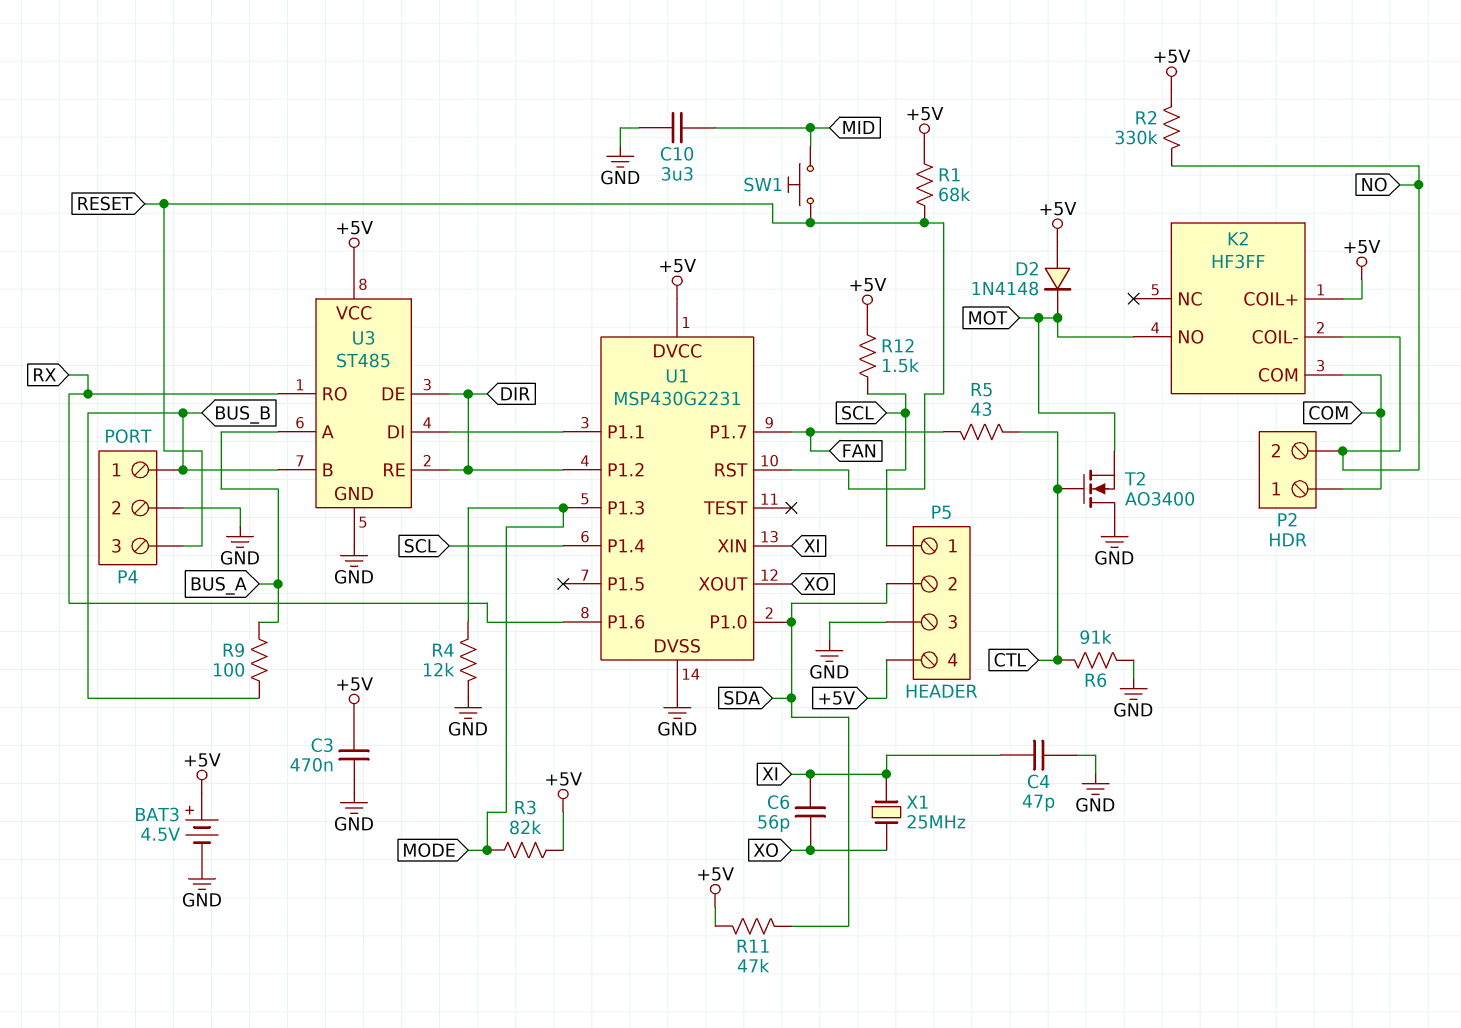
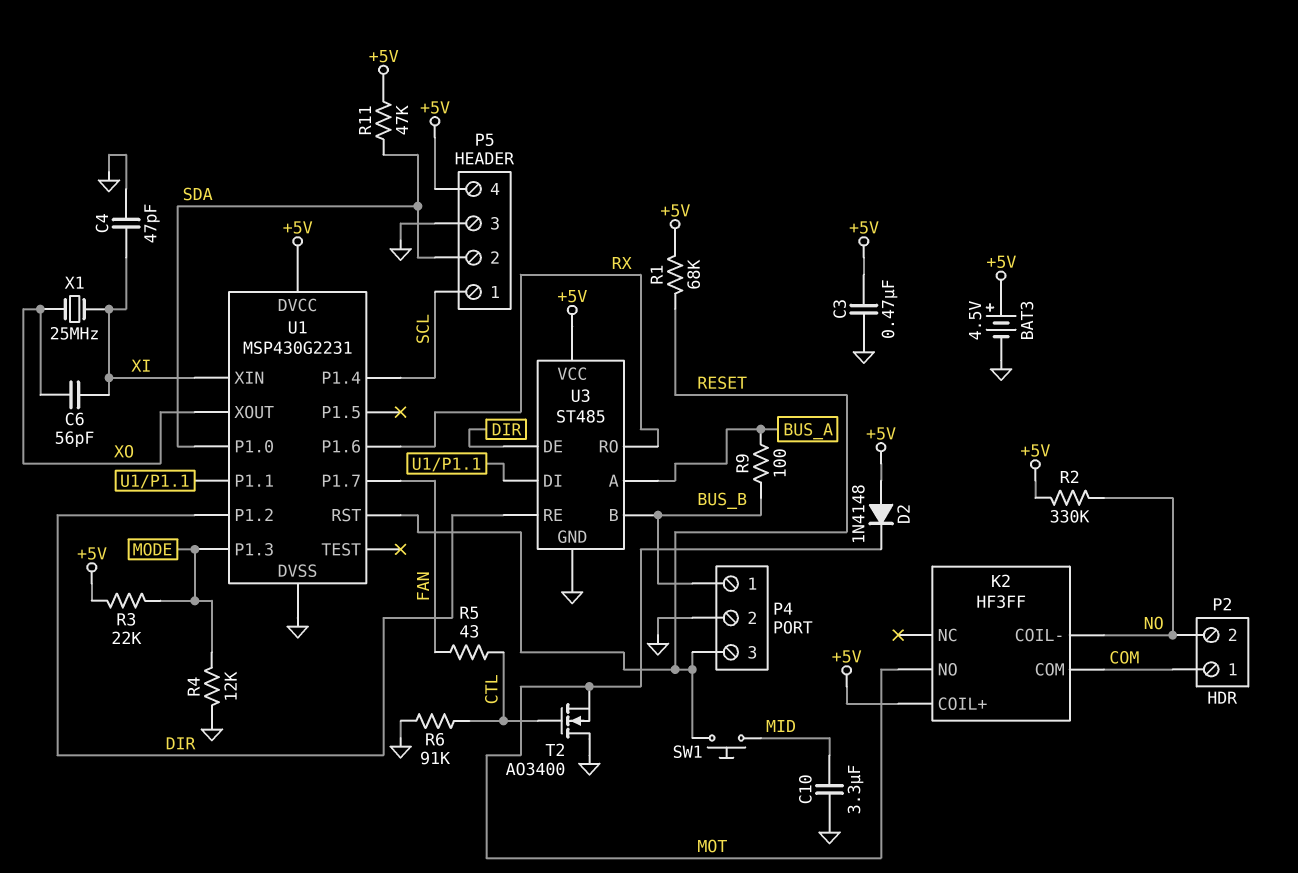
R3: 82k (+5V, MODE) -> 22k (+5V, MODE)
R12: 1.5k (+5V, SCL) -> none

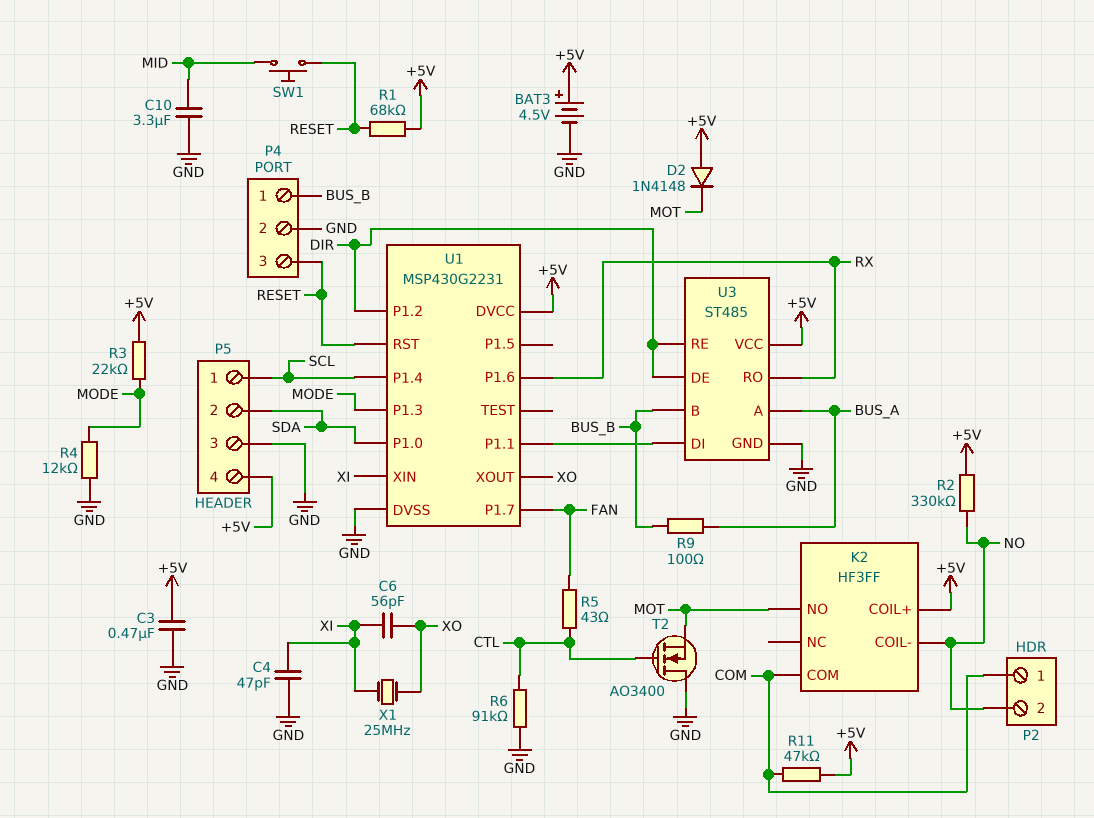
R11: 47k (+5V, SDA) -> 47k (+5V, COM)

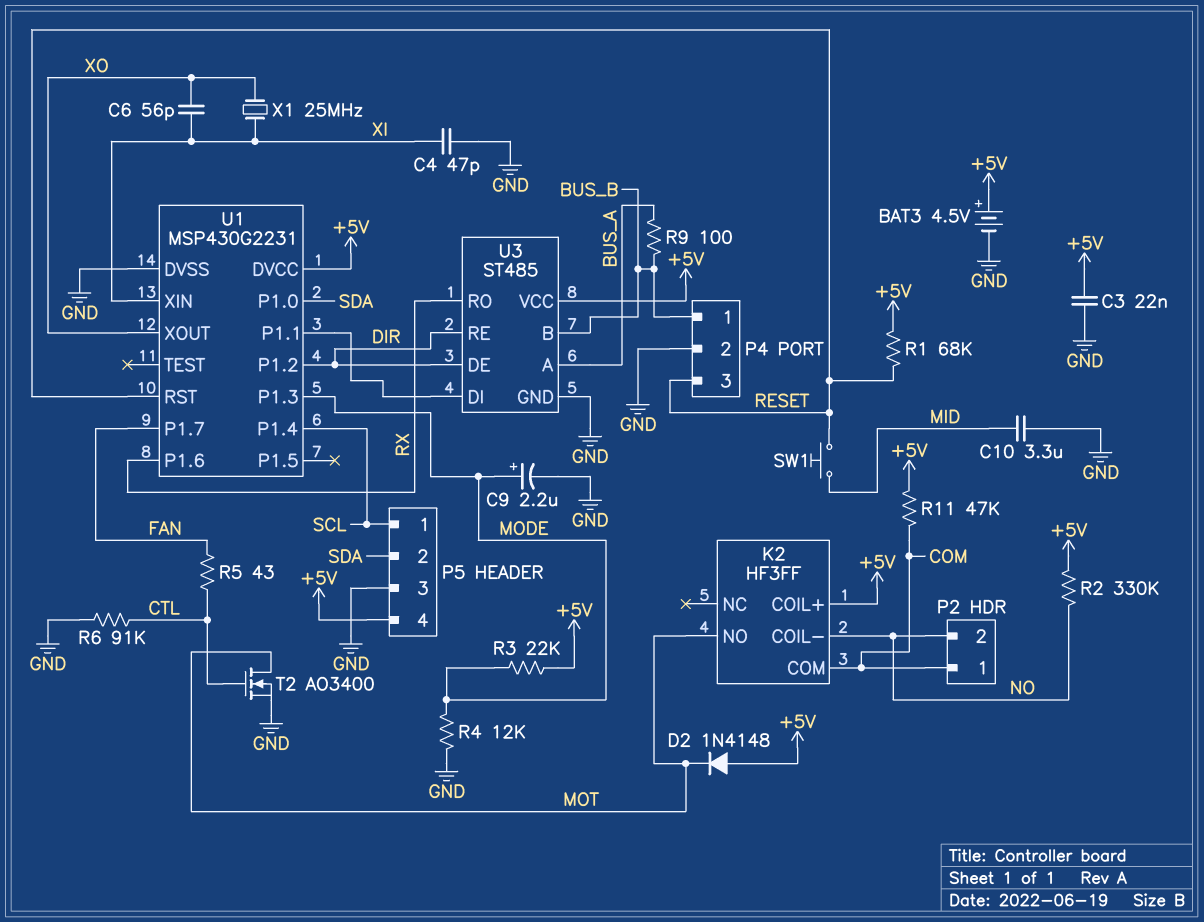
C3: 470nF (+5V, GND) -> 22nF (+5V, GND)
C9: none -> 2.2uF (plus MODE, minus GND)
T2: NMOS AO3400 (G CTL, D GND, S MOT) -> NMOS AO3400 (G CTL, D MOT, S GND)

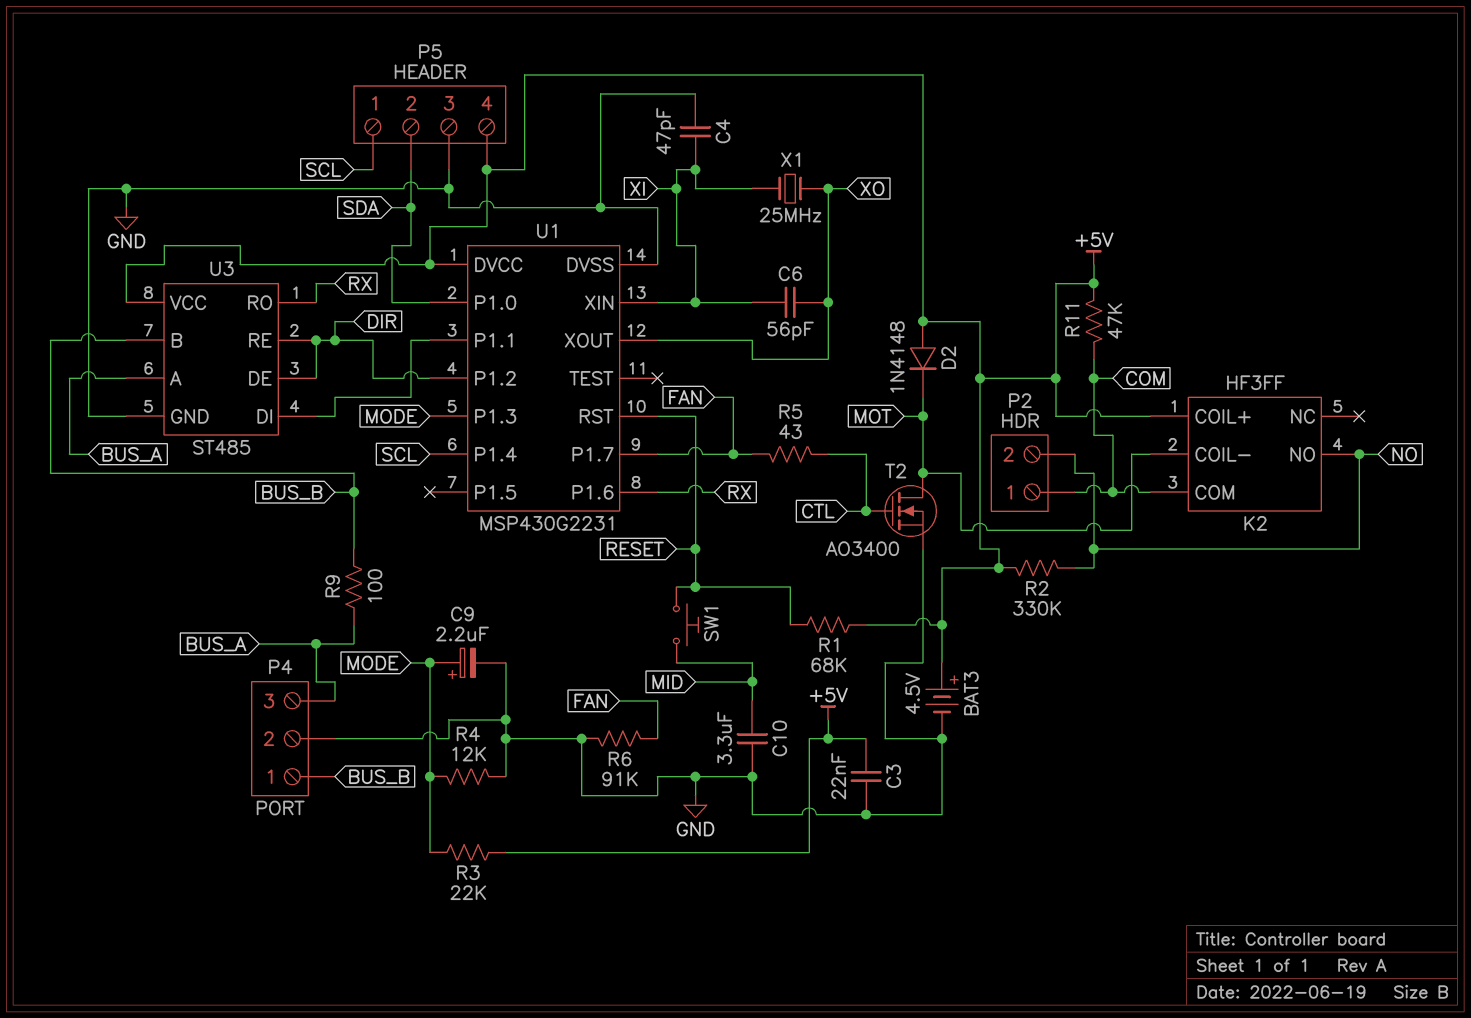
K2 pin COIL-: NO -> MOT
K2 pin NO: MOT -> NO
P4 pin 3: RESET -> BUS_A
R6: 91k (CTL, GND) -> 91k (FAN, GND)

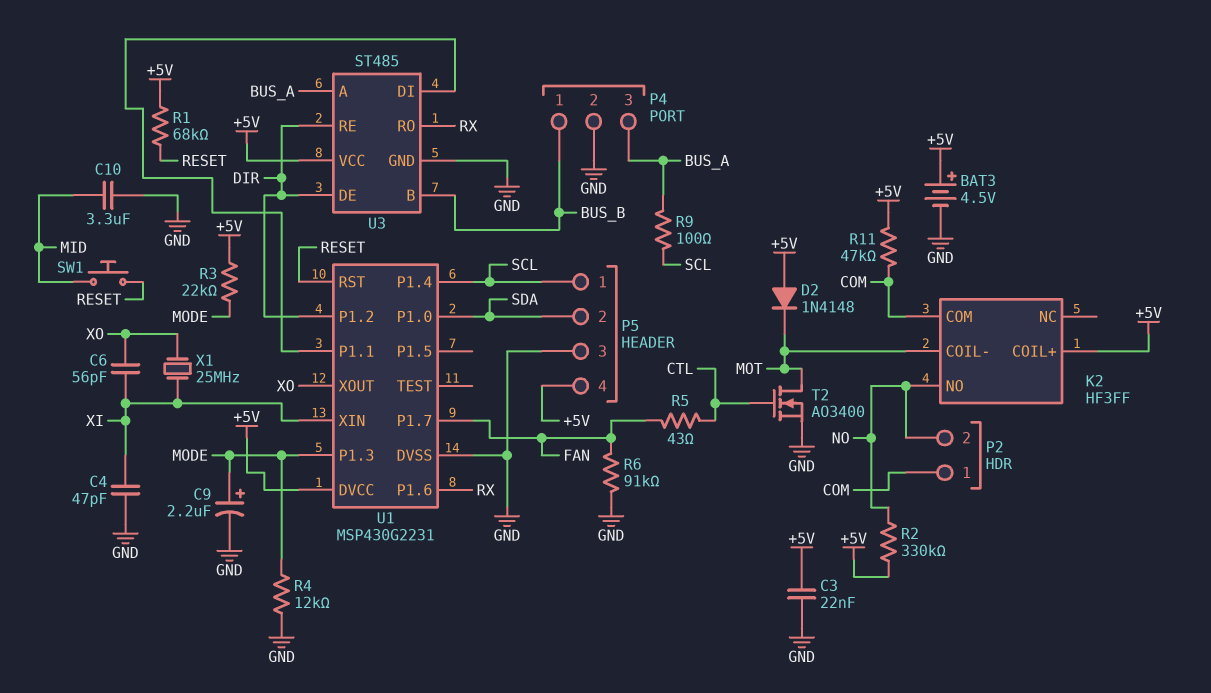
R9: 100 (BUS_A, BUS_B) -> 100 (BUS_A, SCL)

